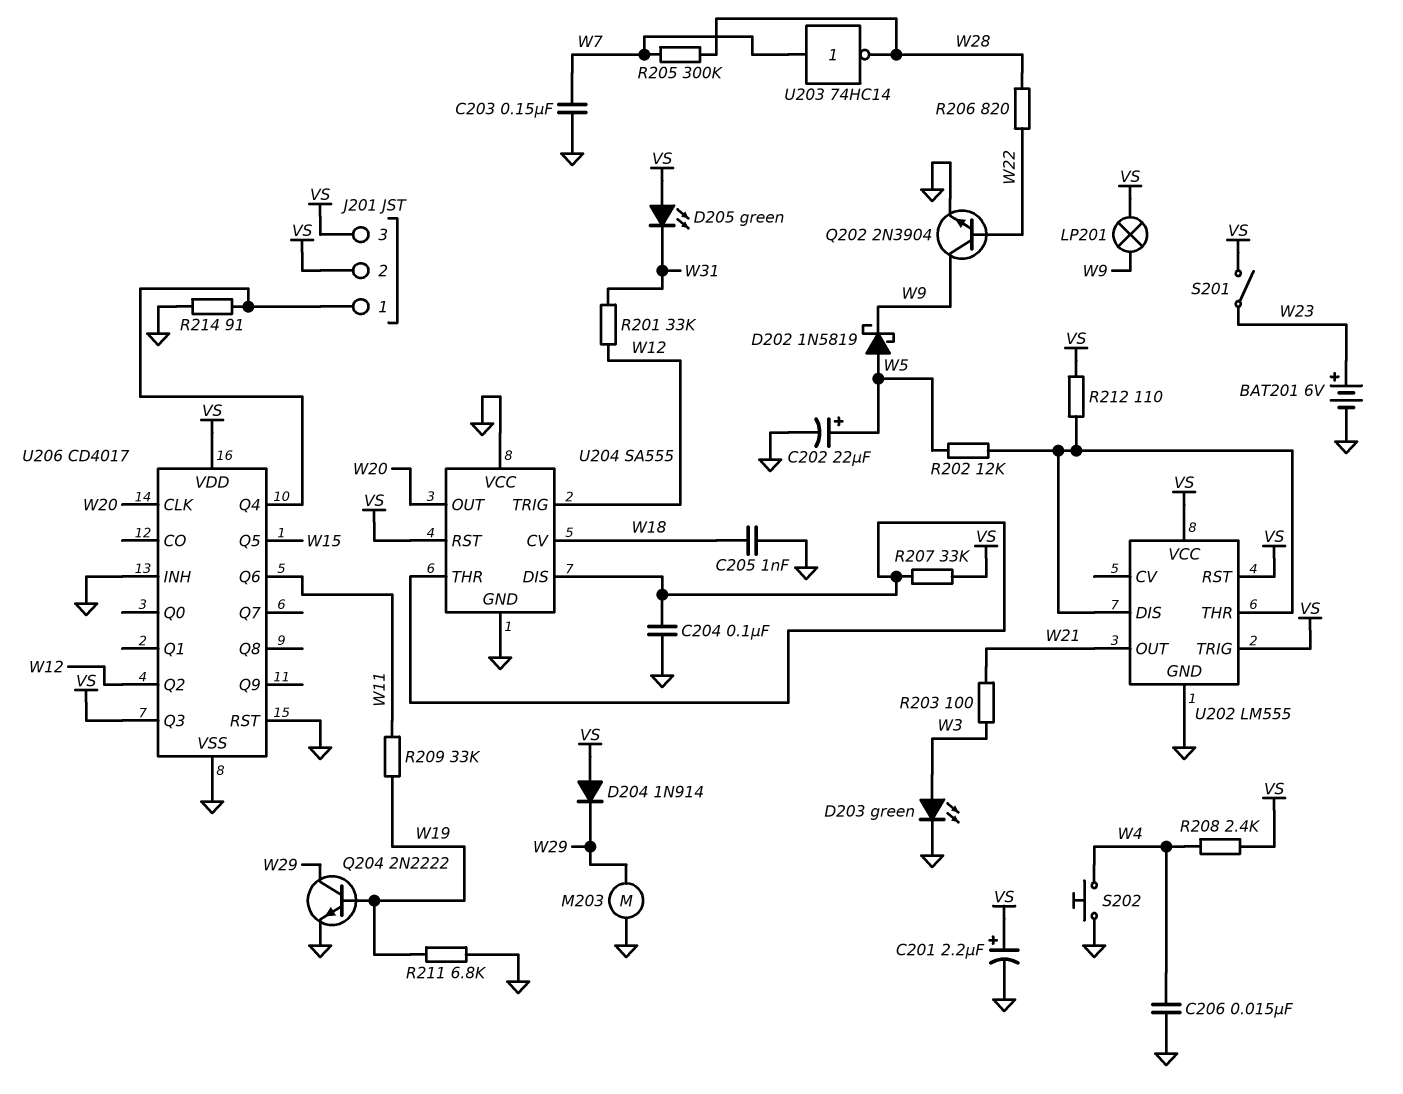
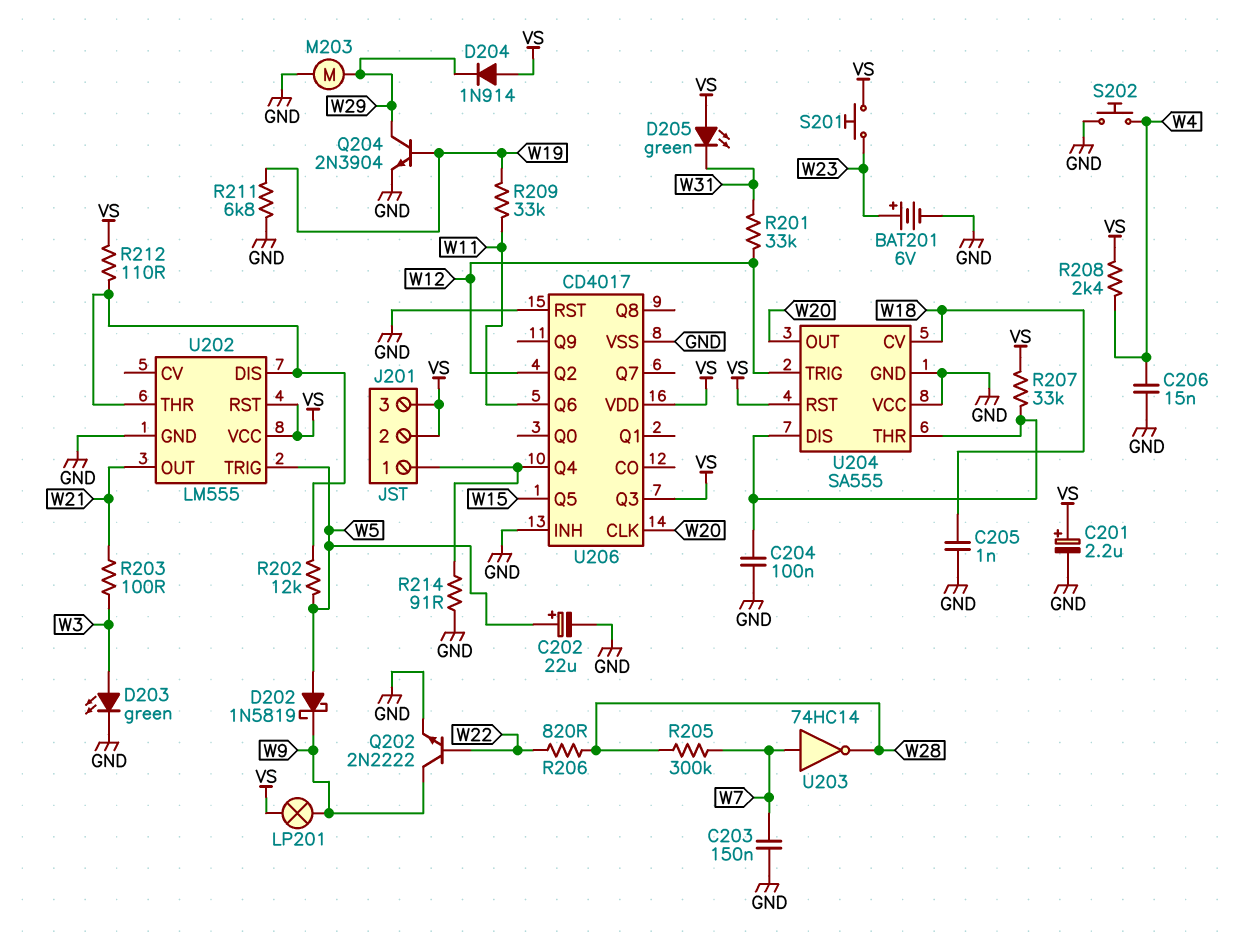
Q202: NPN 2N3904 (B W22, C W9, E GND) -> NPN 2N2222 (B W22, C W9, E GND)
Q204: NPN 2N2222 (B W19, C W29, E GND) -> NPN 2N3904 (B W19, C W29, E GND)
S201: switch (VS, W23) -> button (VS, W23)
U202 pin TRIG: VS -> W5

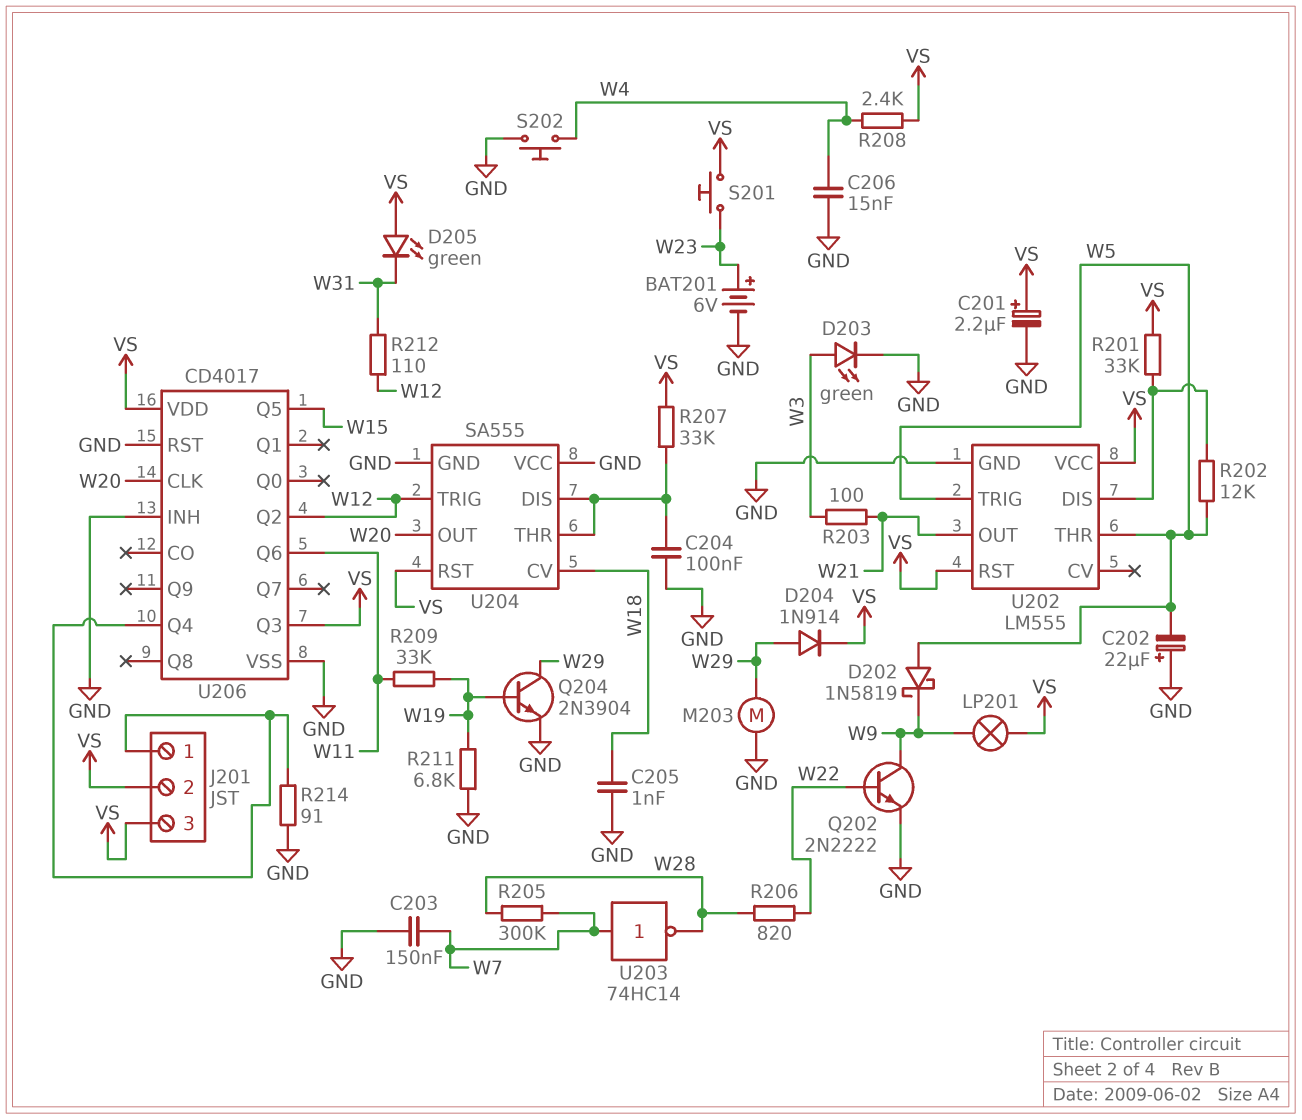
C202: 22uF (plus W5, minus GND) -> 22uF (plus GND, minus W5)
D204: diode 1N914 (A VS, K W29) -> diode 1N914 (A W29, K VS)
R201: 33k (W12, W31) -> 33k (U202/DIS, VS)
R212: 110 (U202/DIS, VS) -> 110 (W12, W31)
U202 pin THR: U202/DIS -> W5

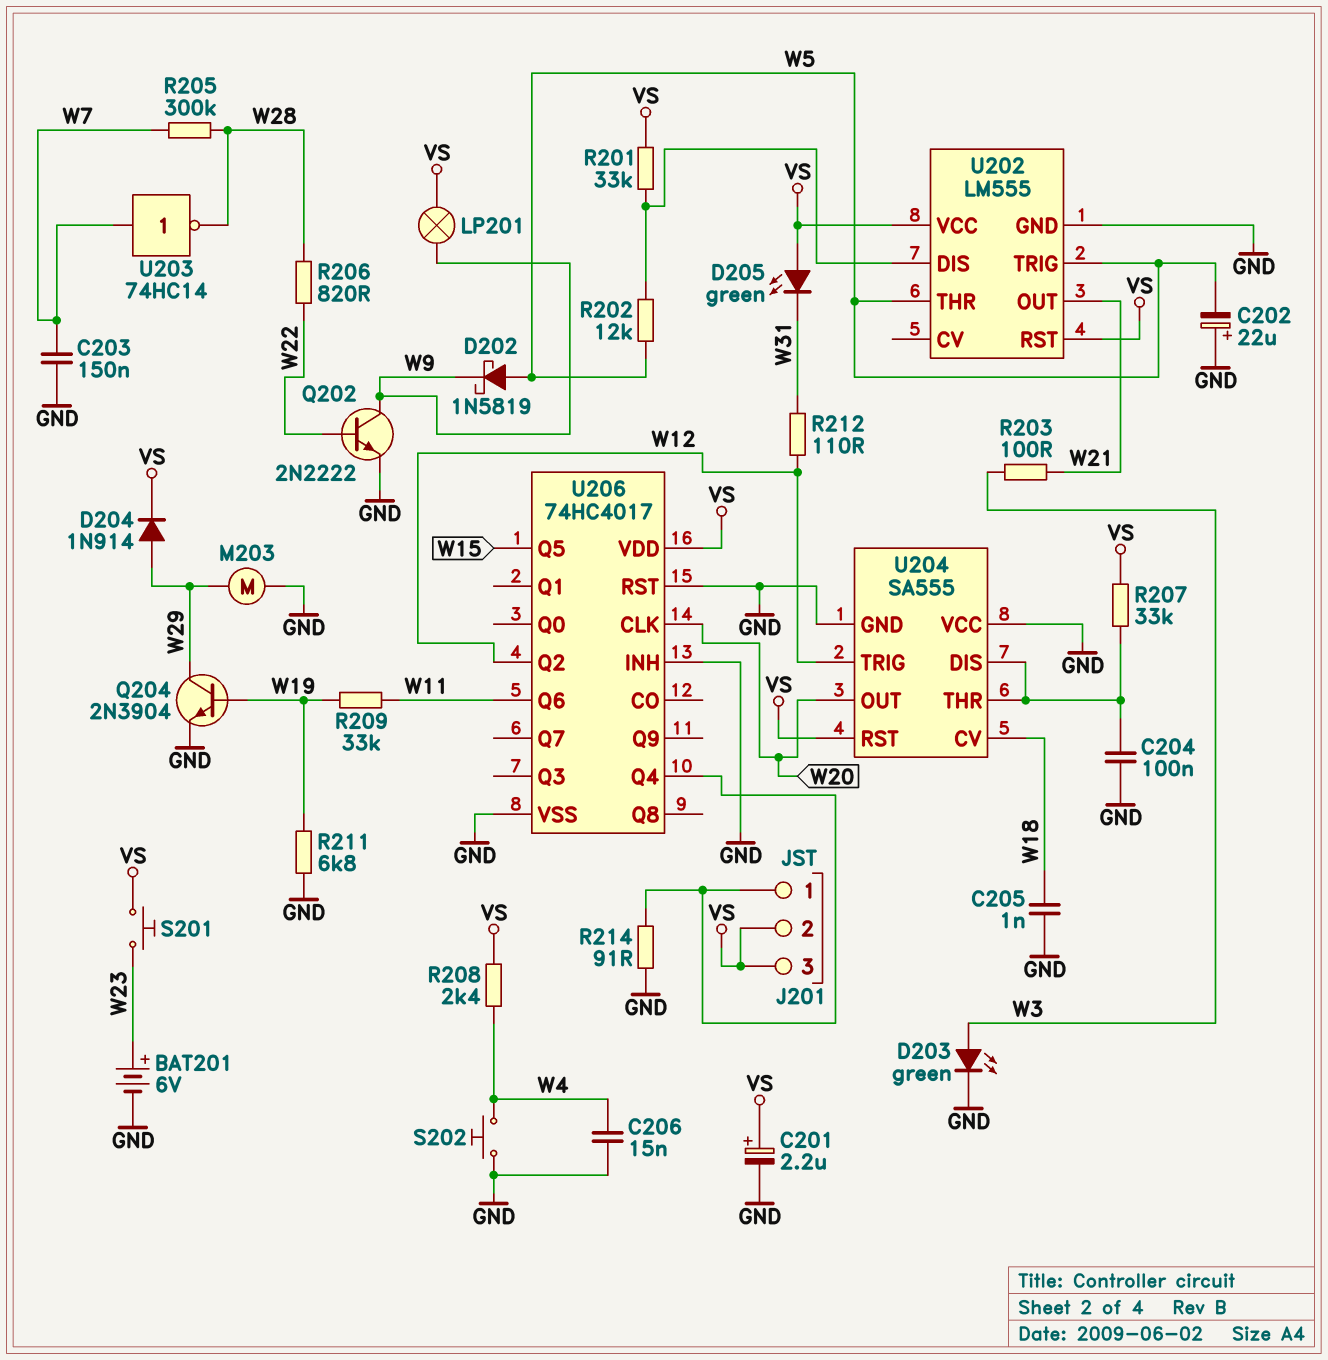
U206: CD4017 -> 74HC4017
U206 pin Q3: VS -> none

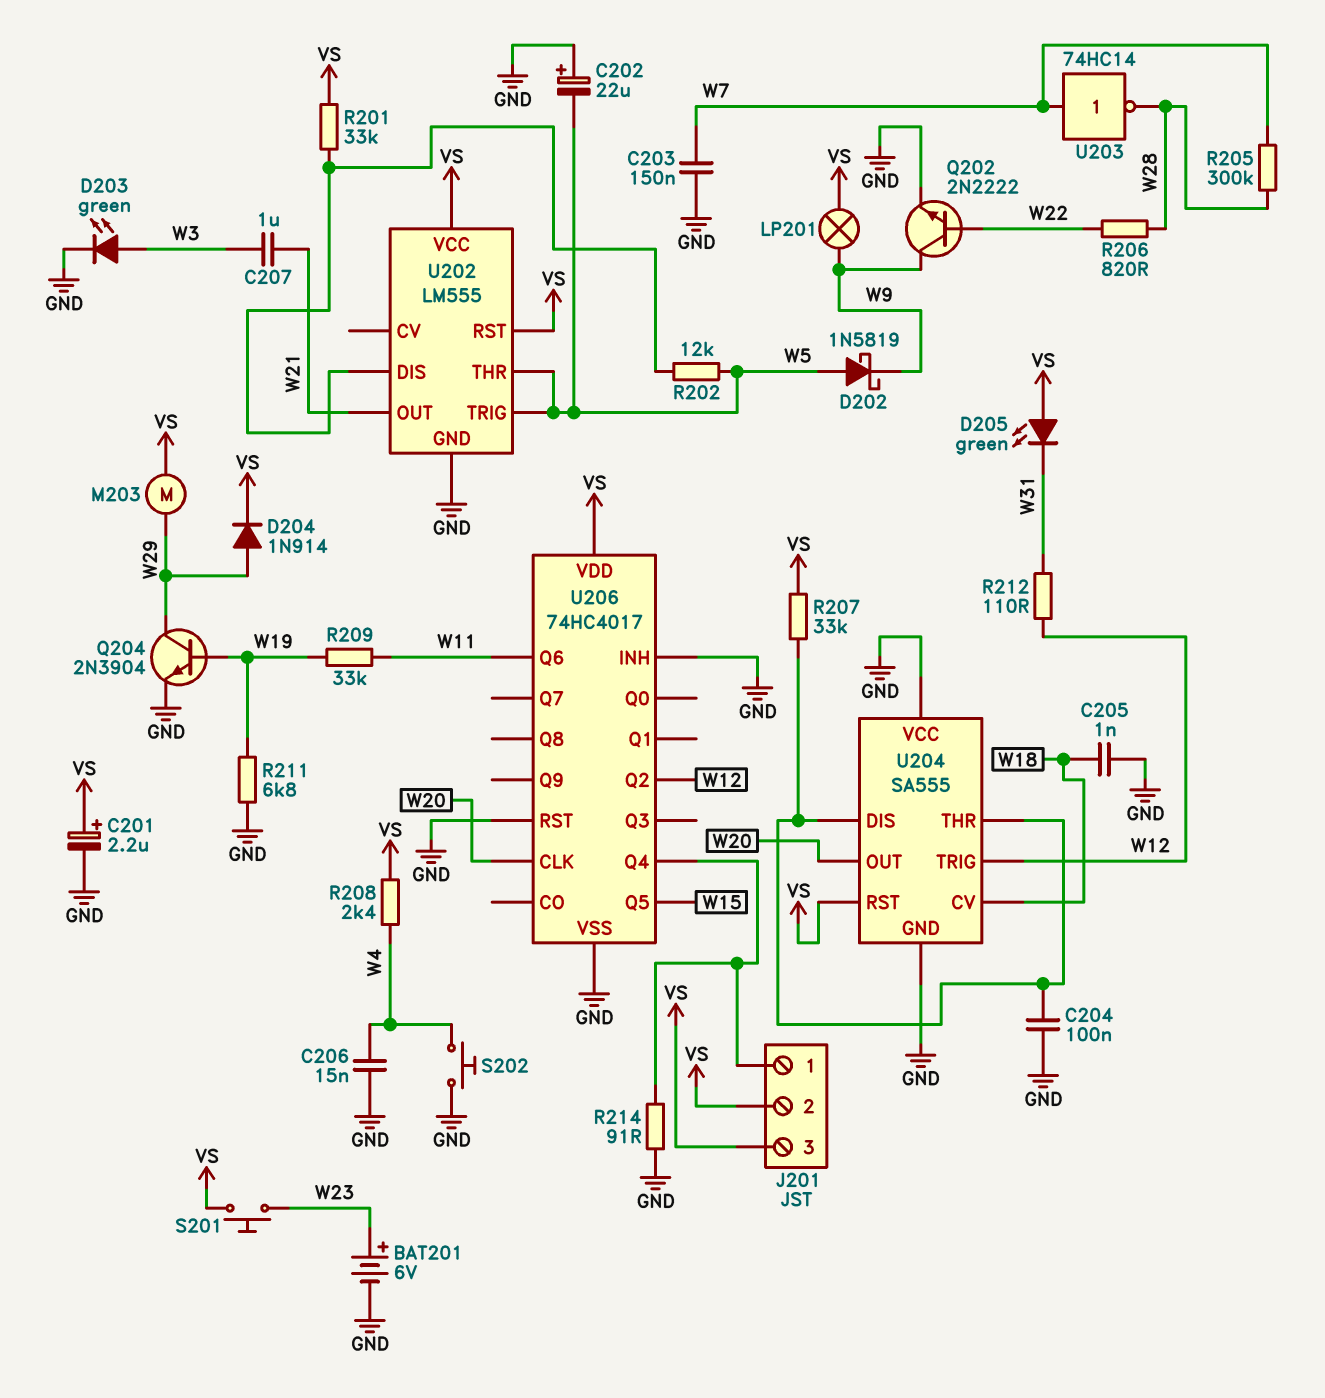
C207: none -> 1uF (W3, W21)
M203: motor (GND, W29) -> motor (VS, W29)
R203: 100 (W3, W21) -> none

